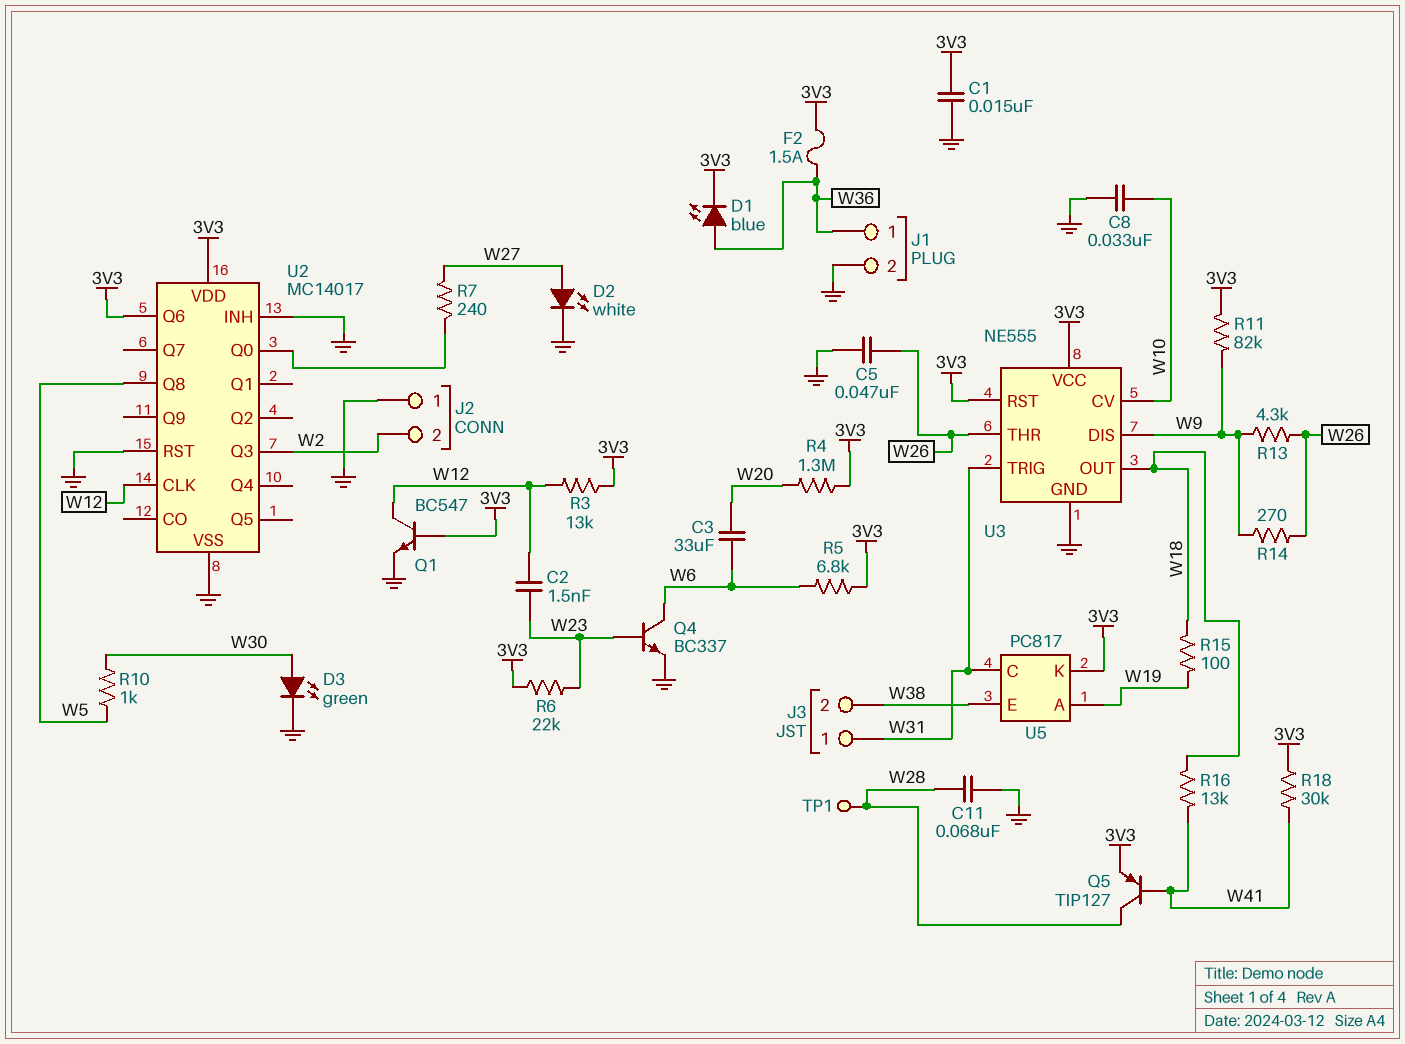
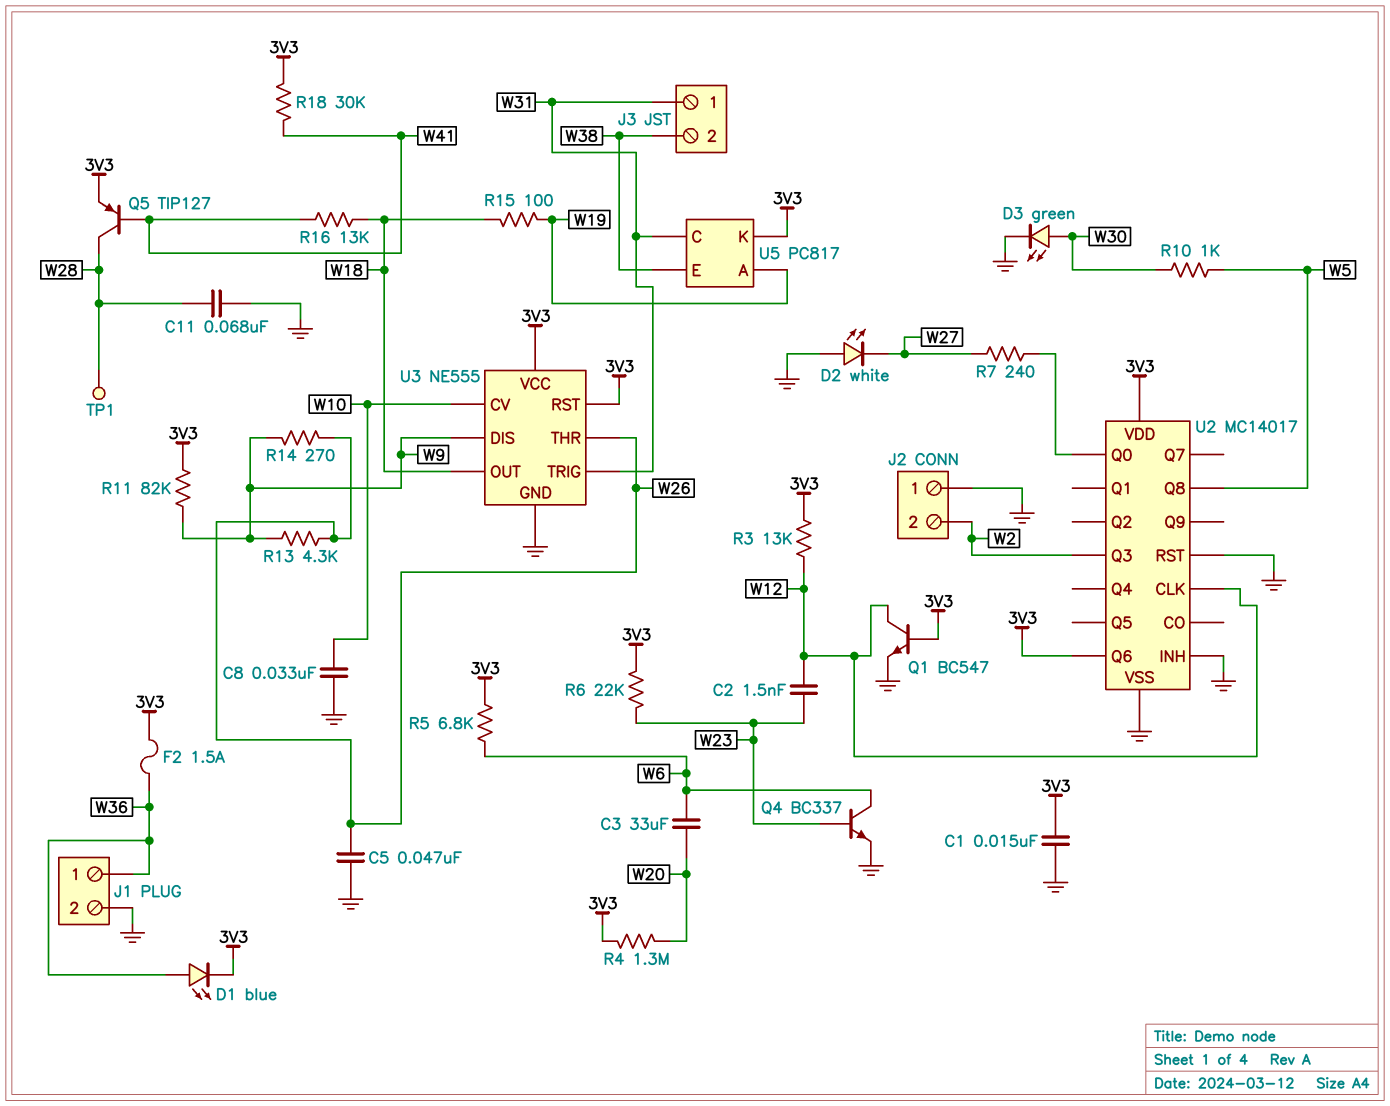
D2: LED white (A W27, K GND) -> LED white (A GND, K W27)

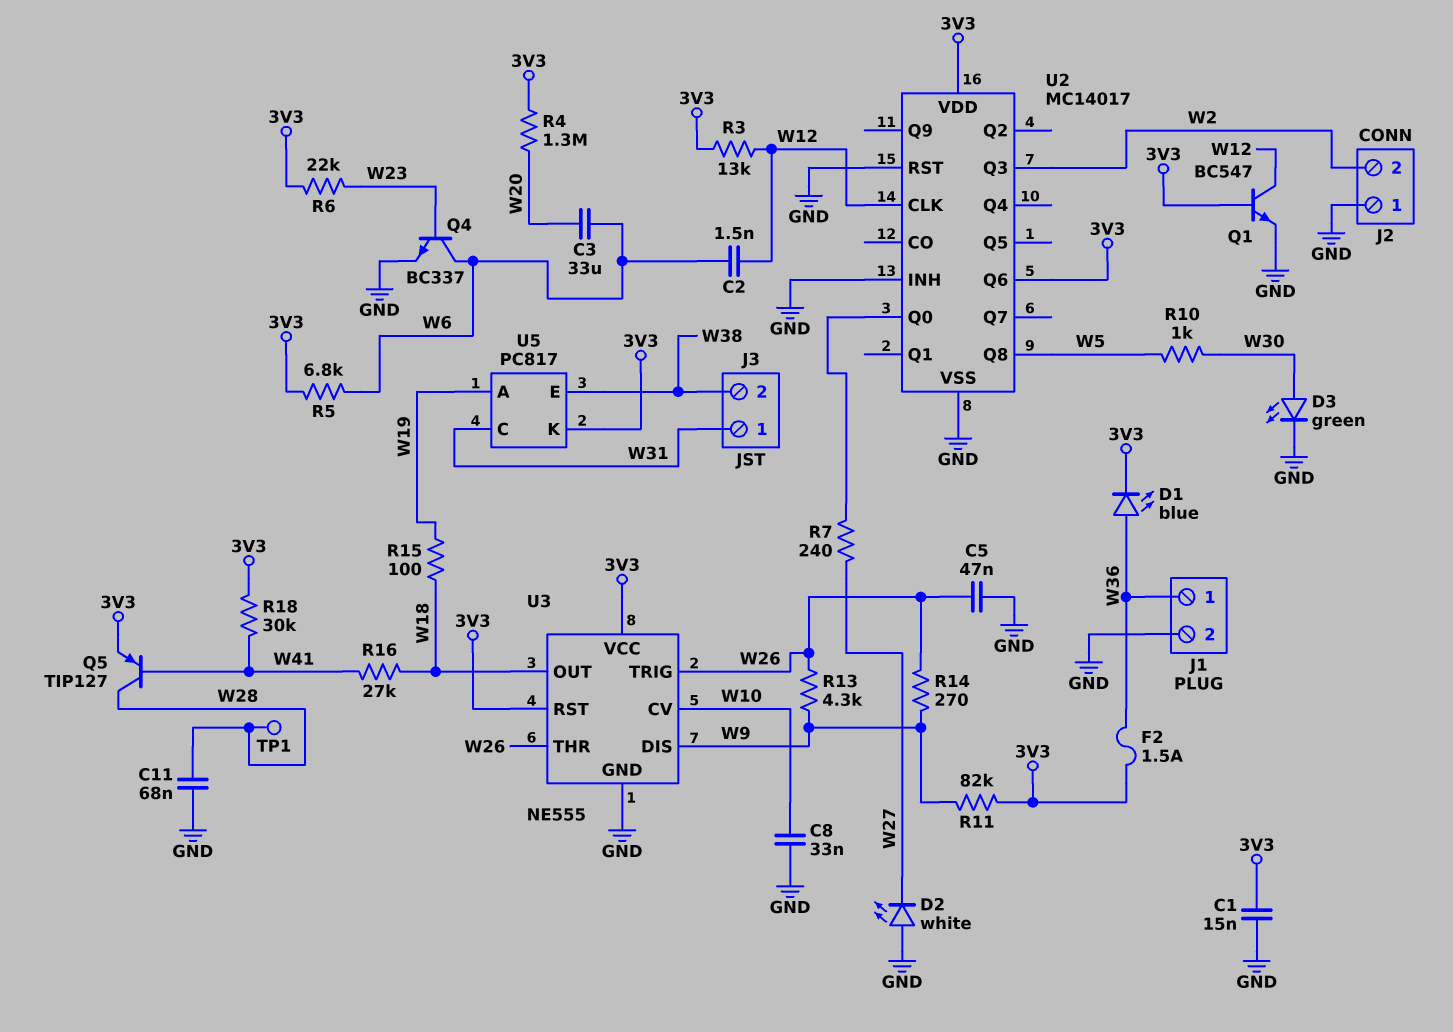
C2: 1.5nF (W12, W23) -> 1.5nF (W6, W12)
R16: 13k (W18, W41) -> 27k (W18, W41)
U3 pin TRIG: W31 -> W26

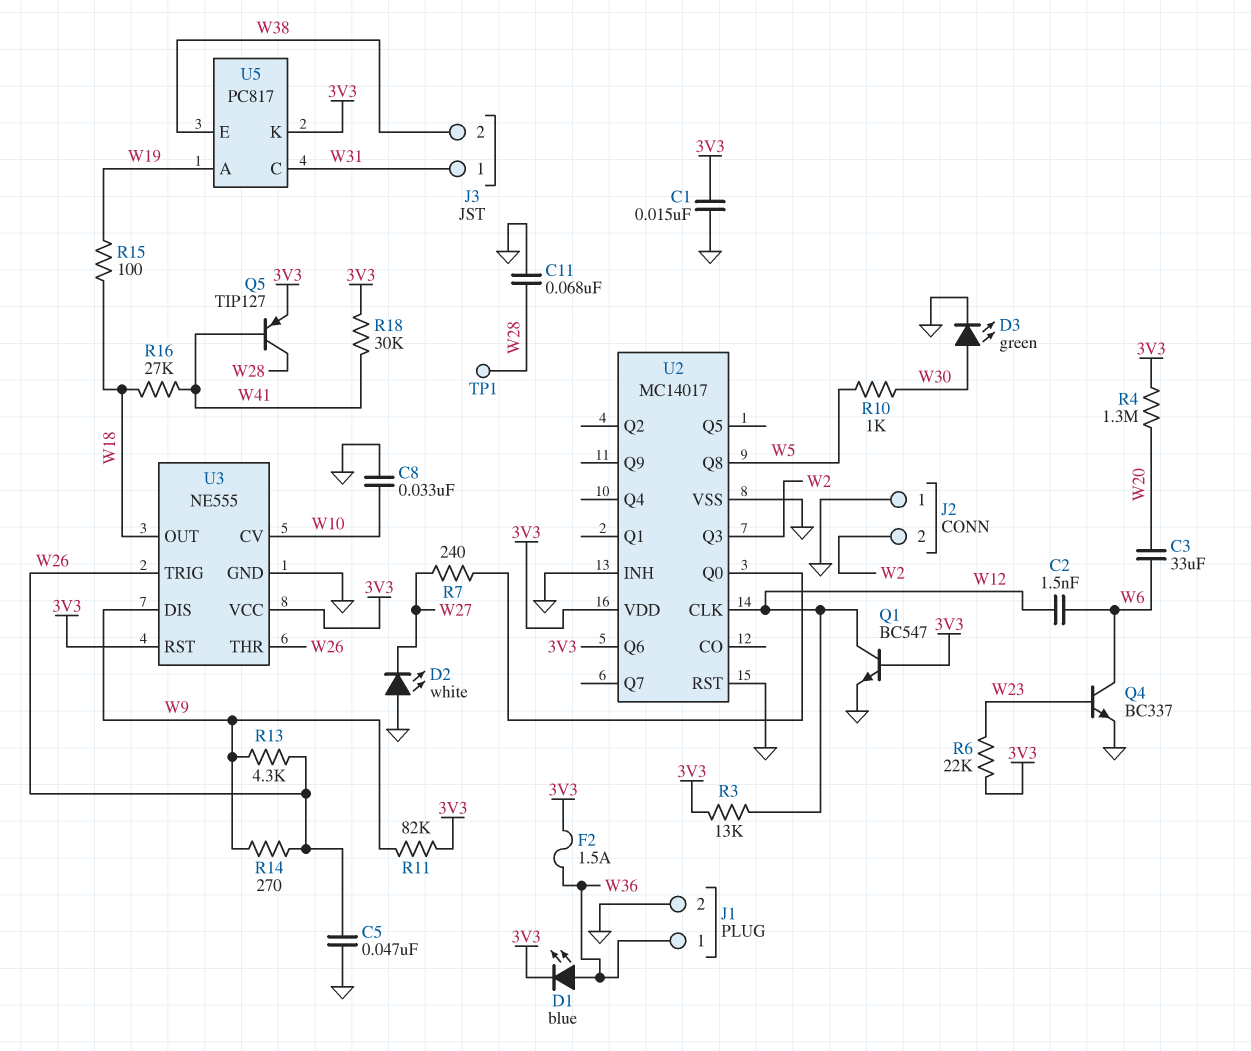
R5: 6.8k (3V3, W6) -> none

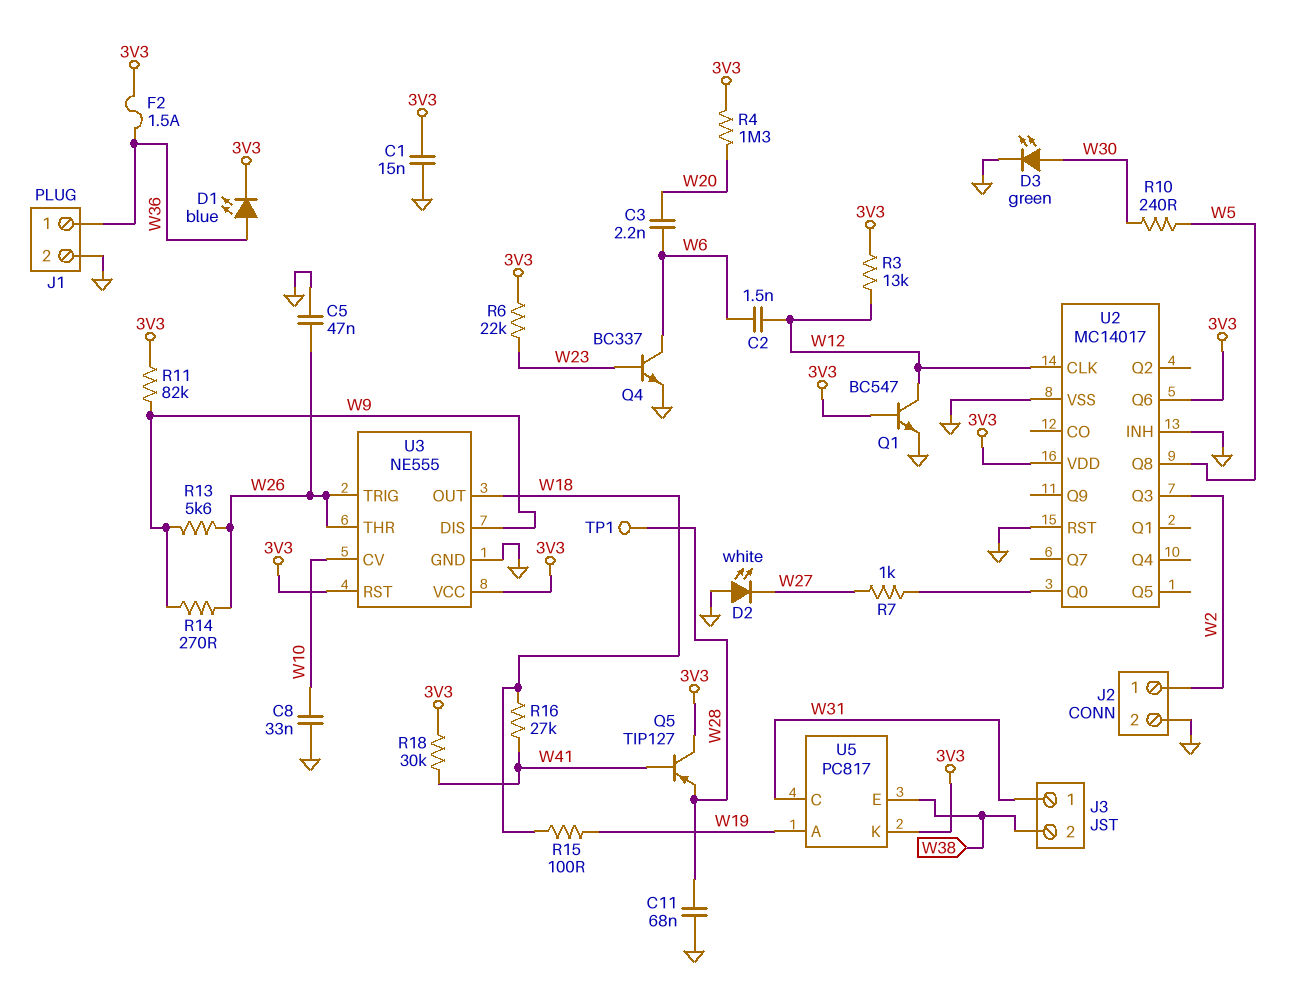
C3: 33uF (W6, W20) -> 2.2nF (W6, W20)
J2 pin 1: GND -> W2
J2 pin 2: W2 -> GND
Q5: PNP TIP127 (B W41, C W28, E 3V3) -> PNP TIP127 (B W41, C 3V3, E W28)
R7: 240 (U2/Q0, W27) -> 1k (U2/Q0, W27)
R10: 1k (W5, W30) -> 240 (W5, W30)
R13: 4.3k (W9, W26) -> 5.6k (W9, W26)

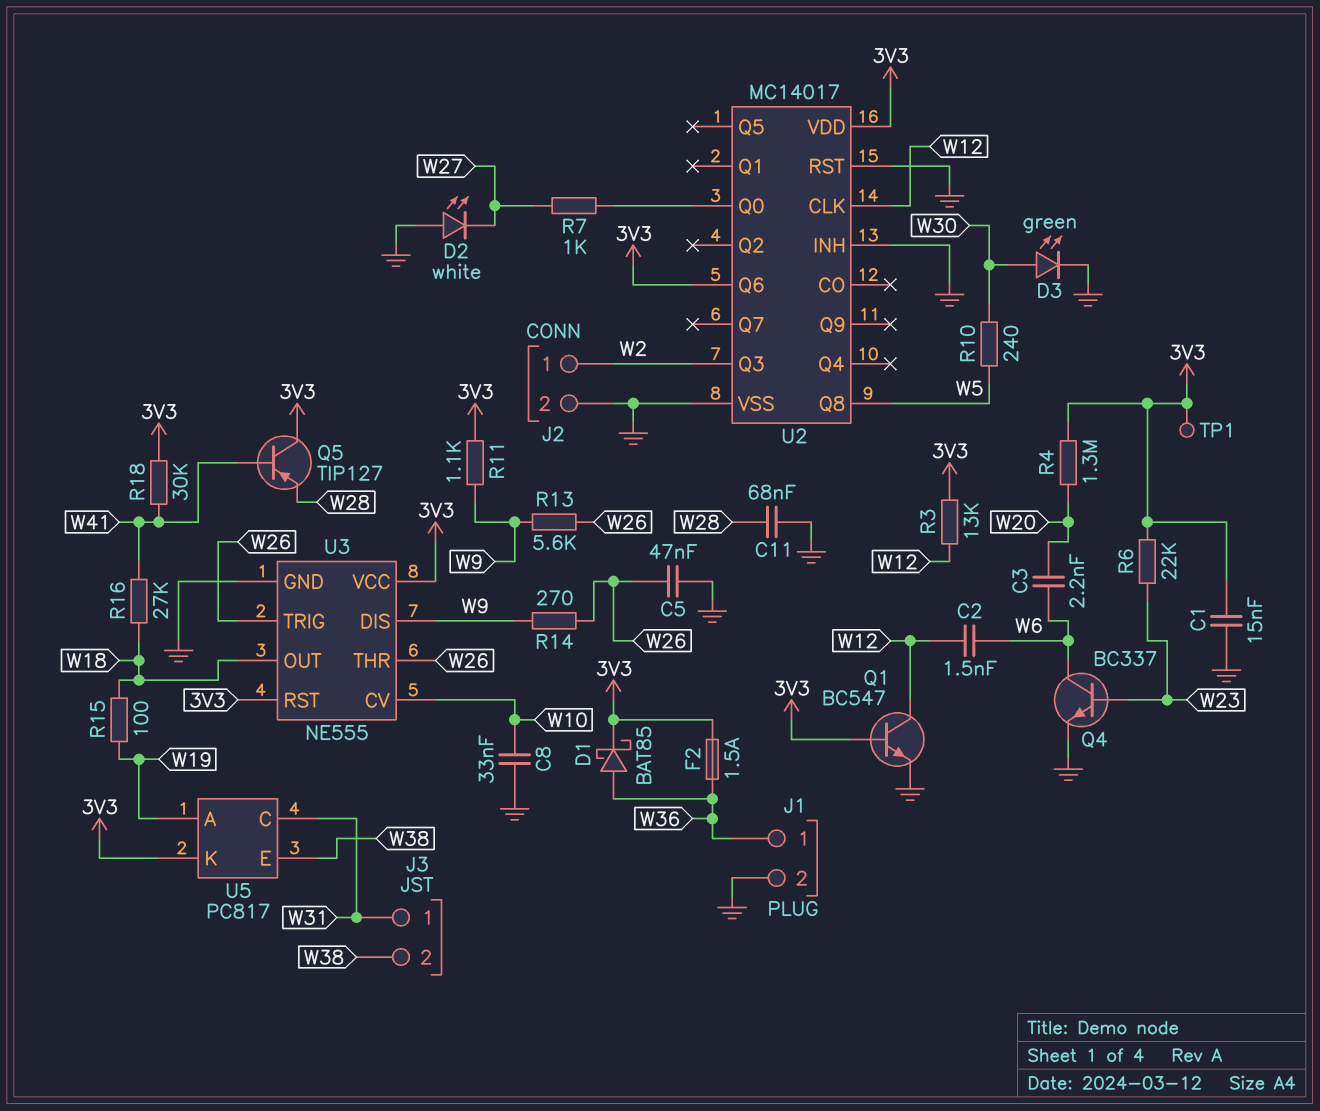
D1: LED blue (A W36, K 3V3) -> schottky BAT85 (A W36, K 3V3)
R11: 82k (3V3, W9) -> 1.1k (3V3, W9)
TP1: test point (W28) -> test point (3V3)

